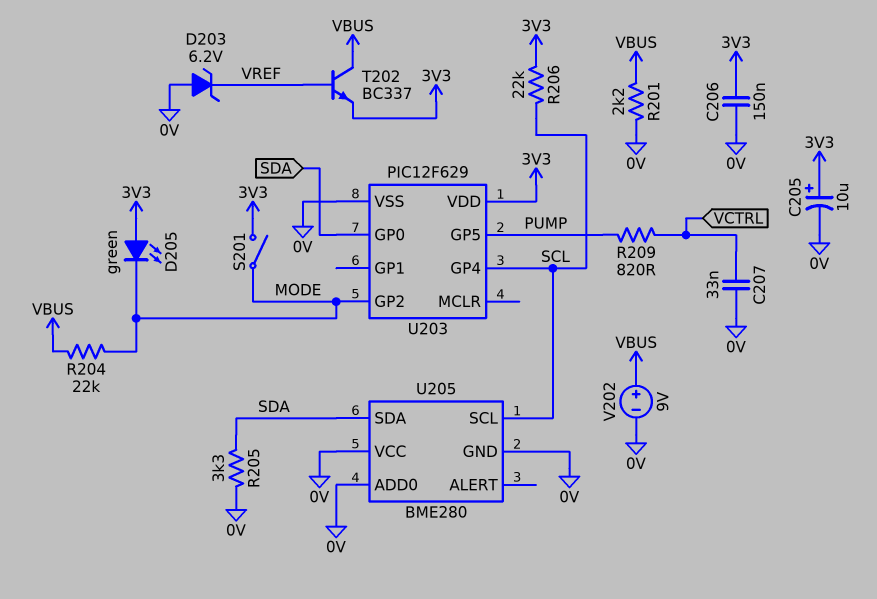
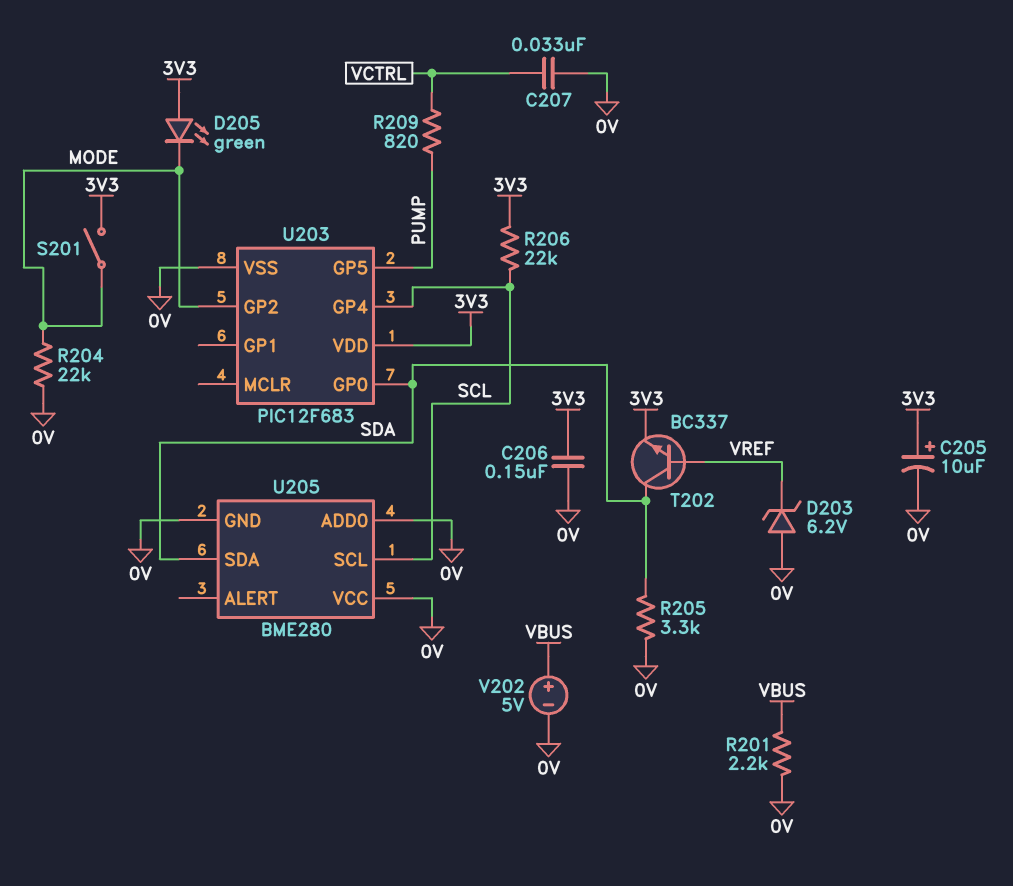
R204: 22k (MODE, VBUS) -> 22k (0V, MODE)
T202: NPN BC337 (B VREF, C VBUS, E 3V3) -> NPN BC337 (B VREF, C SDA, E 3V3)
U203: PIC12F629 -> PIC12F683
V202: 9V (plus VBUS, minus 0V) -> 5V (plus VBUS, minus 0V)

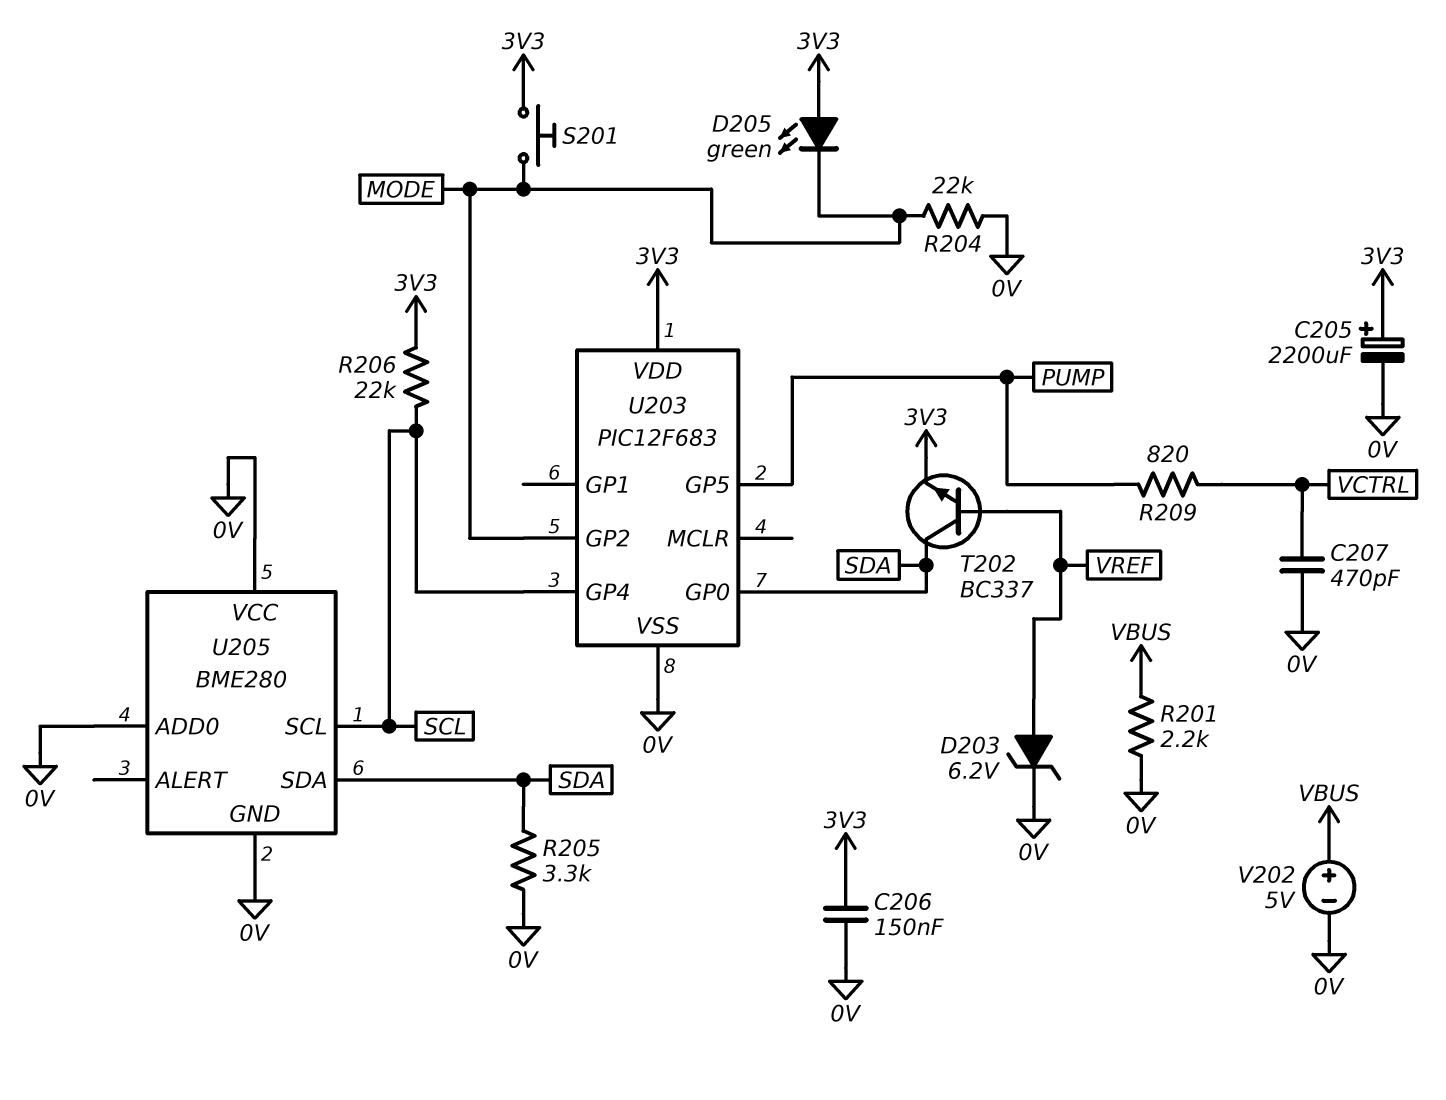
C205: 10uF (plus 3V3, minus 0V) -> 2200uF (plus 3V3, minus 0V)
C207: 33nF (0V, VCTRL) -> 470pF (0V, VCTRL)
D203: zener 6.2V (A 0V, K VREF) -> zener 6.2V (A VREF, K 0V)
S201: switch (3V3, MODE) -> button (3V3, MODE)

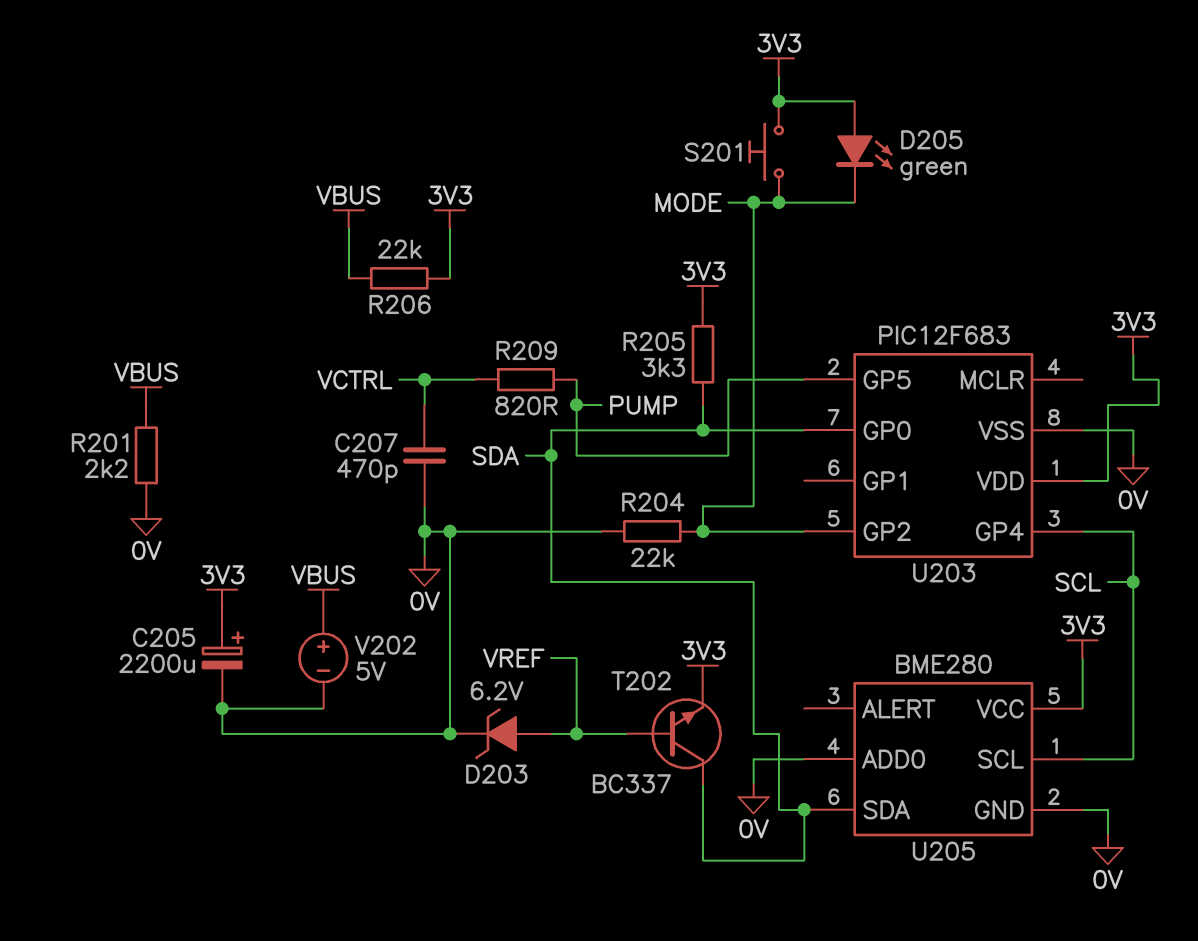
C206: 150nF (0V, 3V3) -> none
R205: 3.3k (0V, SDA) -> 3.3k (3V3, SDA)
R206: 22k (3V3, SCL) -> 22k (3V3, VBUS)
U205 pin VCC: 0V -> 3V3

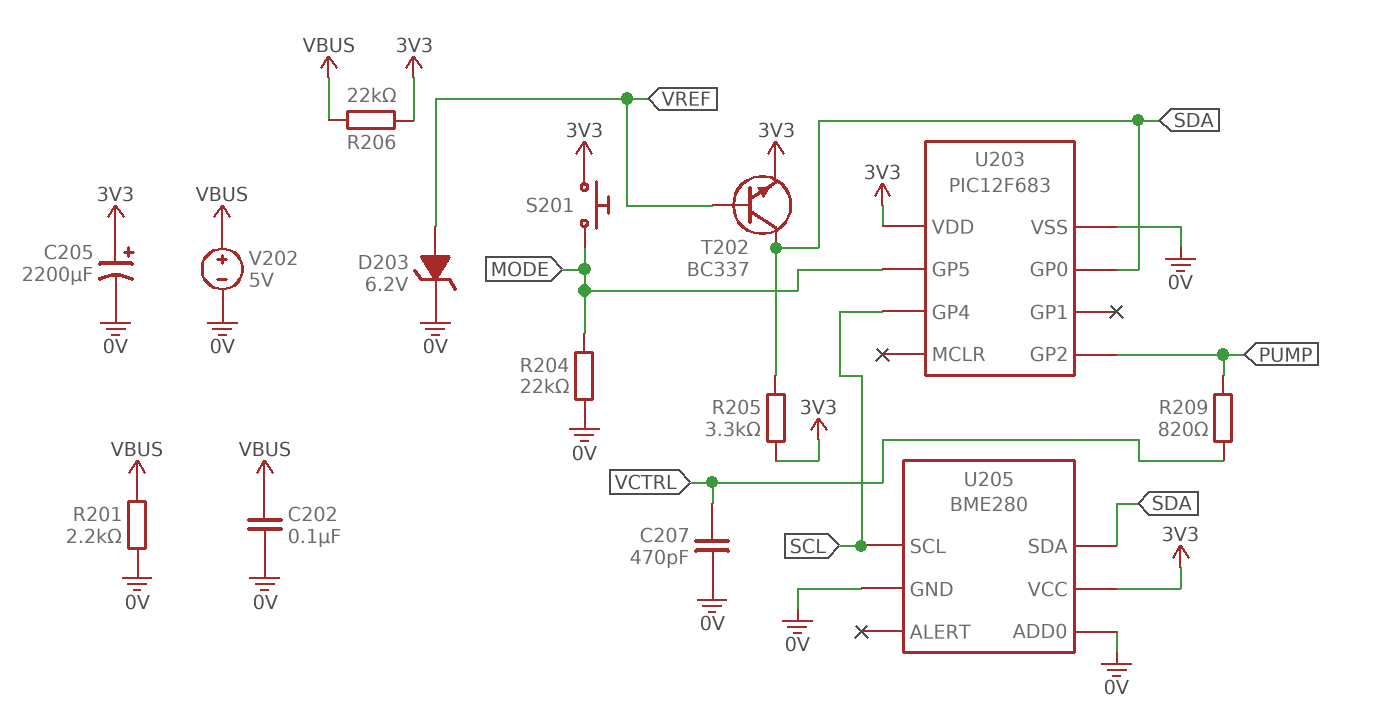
C202: none -> 100nF (0V, VBUS)
D205: LED green (A 3V3, K MODE) -> none
U203 pin GP2: MODE -> PUMP
U203 pin GP5: PUMP -> MODE

